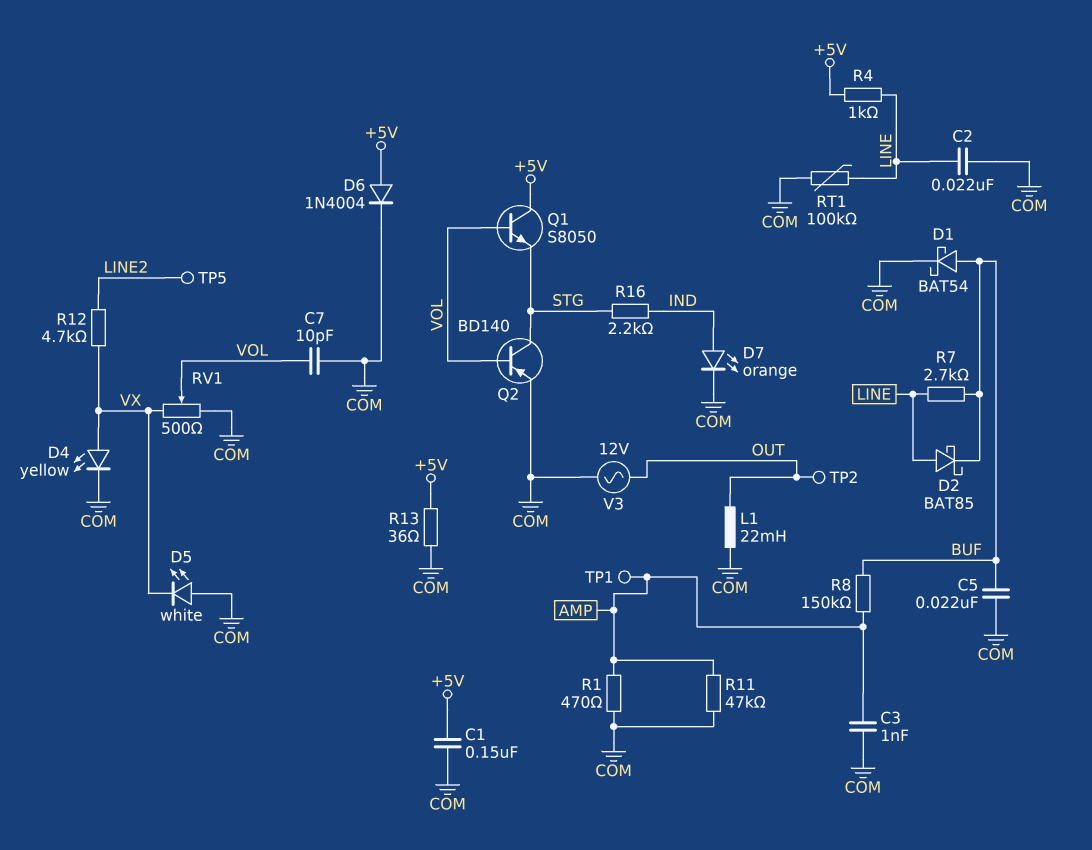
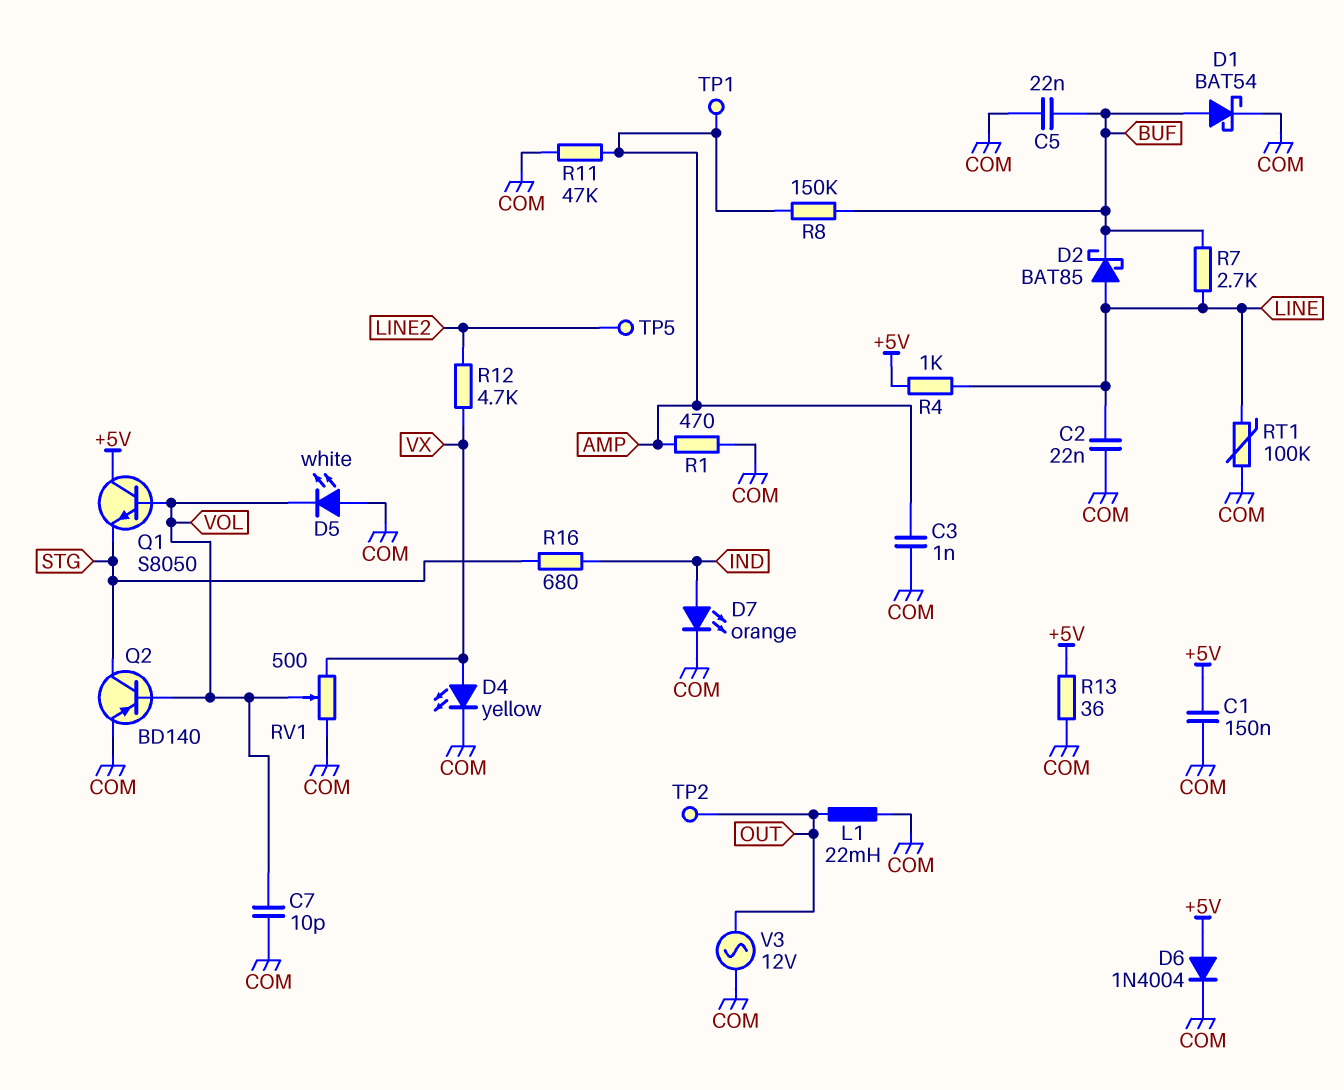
D5: LED white (A COM, K VX) -> LED white (A COM, K VOL)
R16: 2.2k (IND, STG) -> 680 (IND, STG)

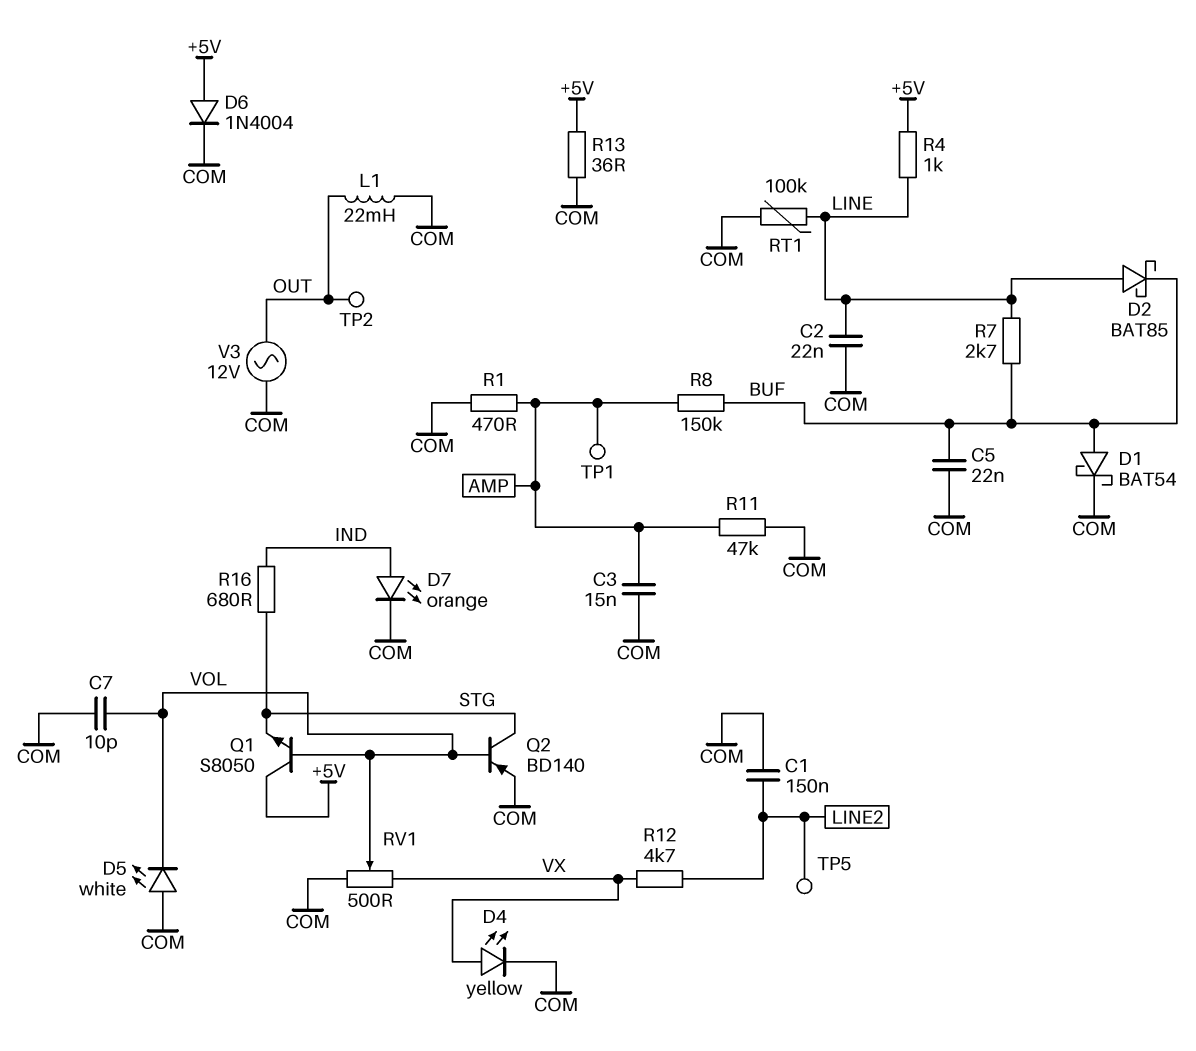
C1: 150nF (+5V, COM) -> 150nF (COM, LINE2)
C3: 1nF (AMP, COM) -> 15nF (AMP, COM)

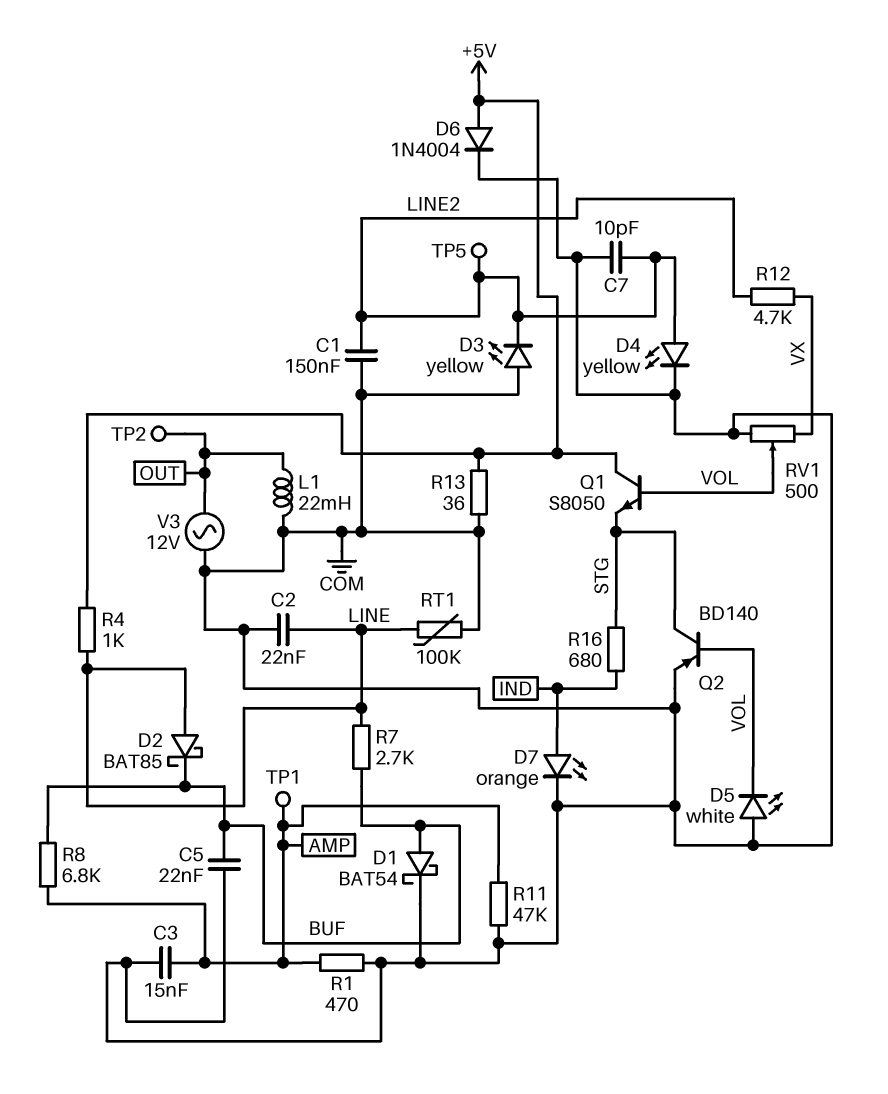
C7: 10pF (COM, VOL) -> 10pF (COM, LINE2)
D3: none -> LED yellow (A COM, K LINE2)
D4: LED yellow (A VX, K COM) -> LED yellow (A LINE2, K COM)
R8: 150k (AMP, BUF) -> 6.8k (AMP, BUF)

